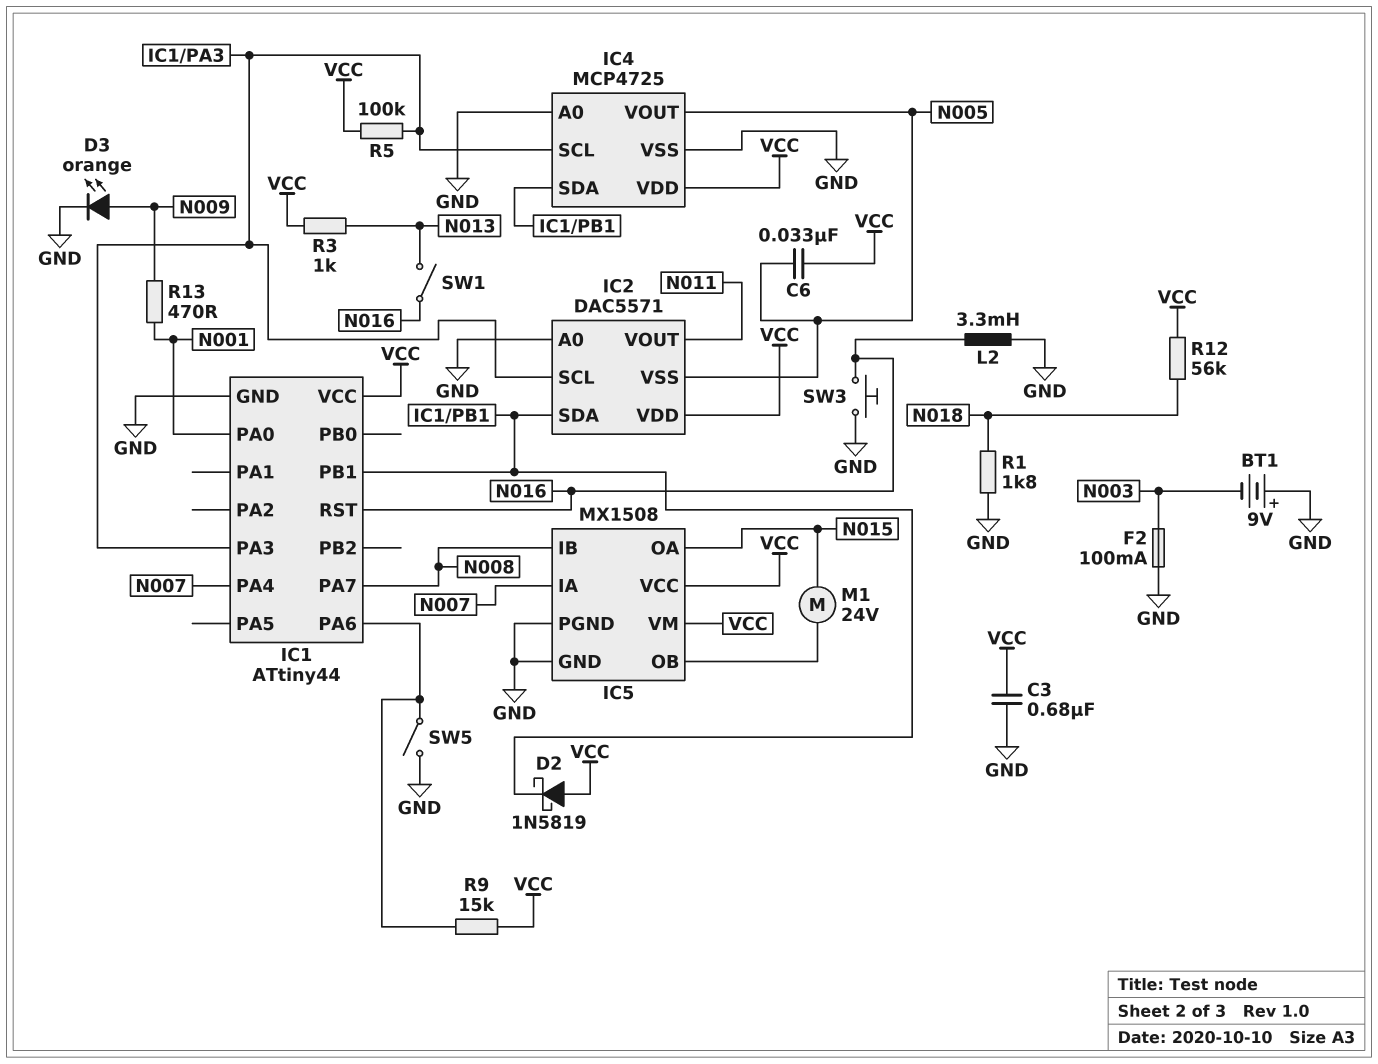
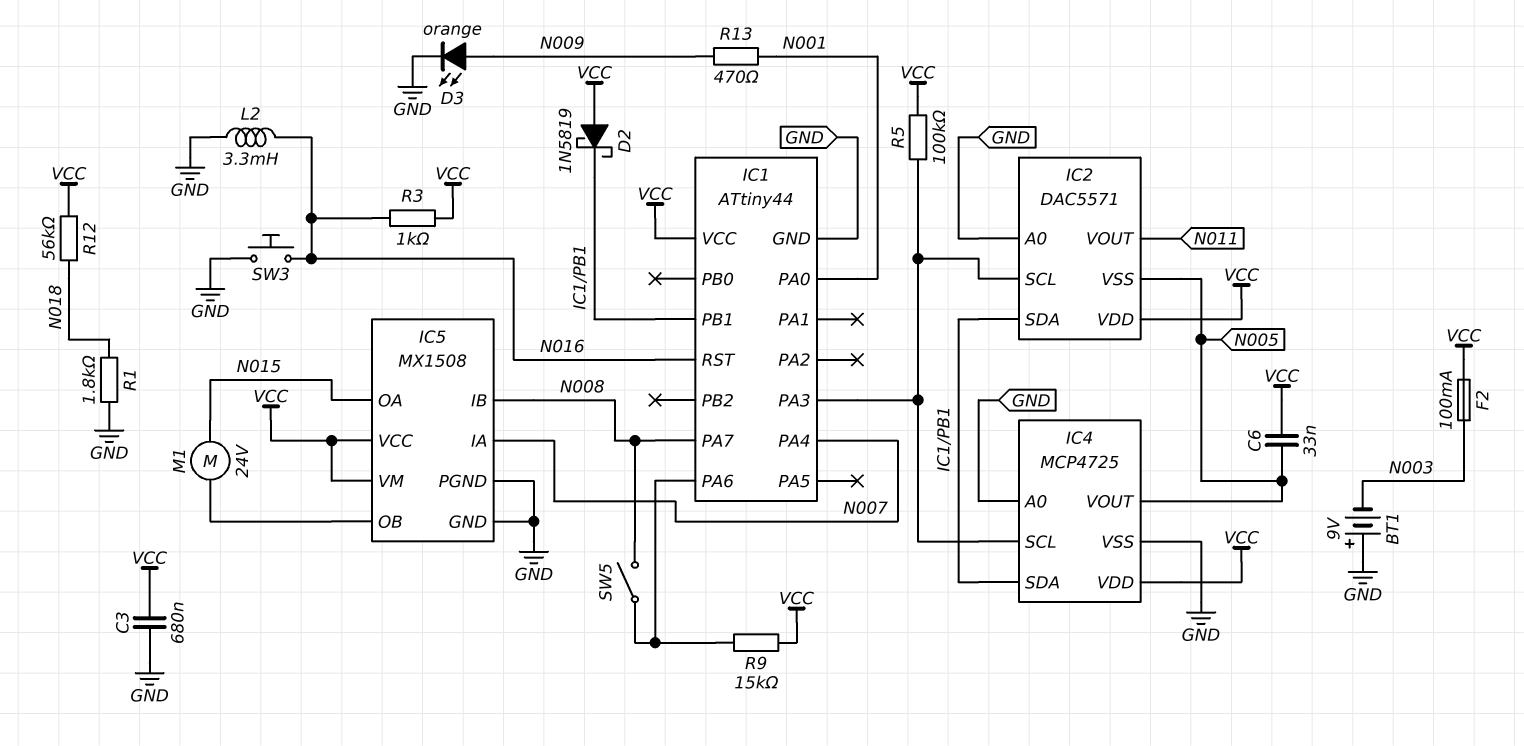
F2: 100mA (GND, N003) -> 100mA (N003, VCC)
R3: 1k (N013, VCC) -> 1k (N016, VCC)
SW1: switch (N013, N016) -> none
SW5: switch (GND, IC1/PA6) -> switch (IC1/PA6, N008)

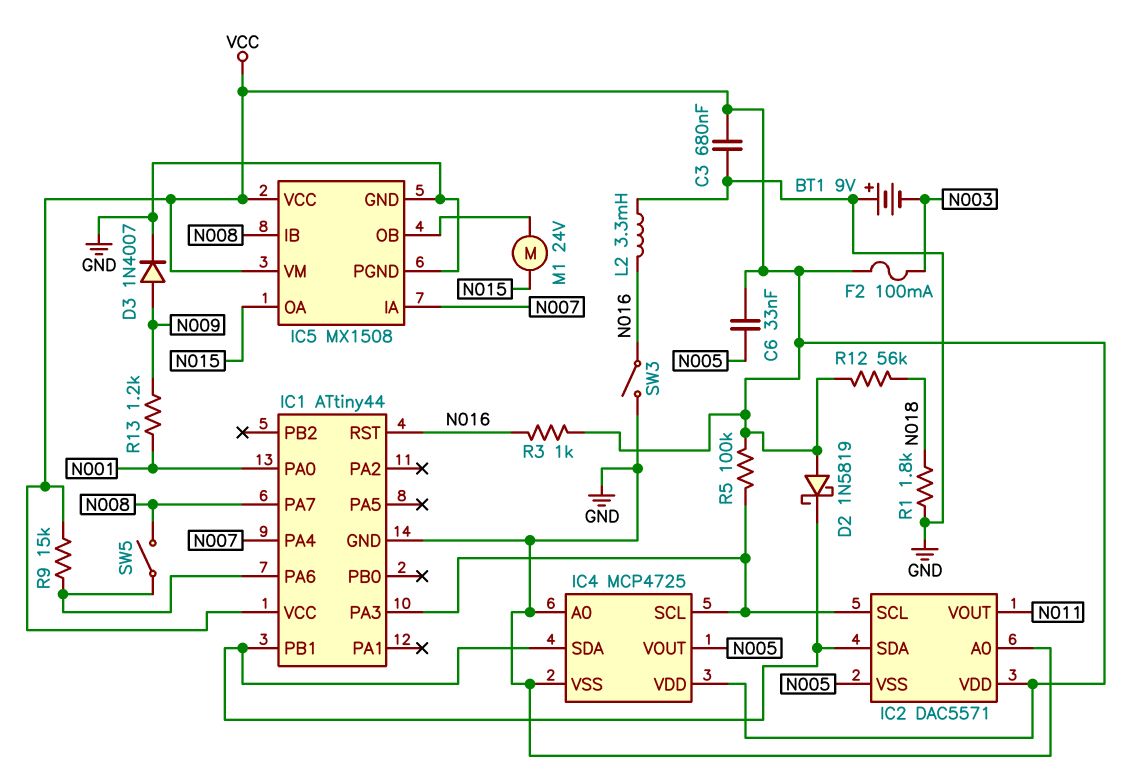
D3: LED orange (A N009, K GND) -> diode 1N4007 (A N009, K GND)
R13: 470 (N001, N009) -> 1.2k (N001, N009)
SW3: button (GND, N016) -> switch (GND, N016)

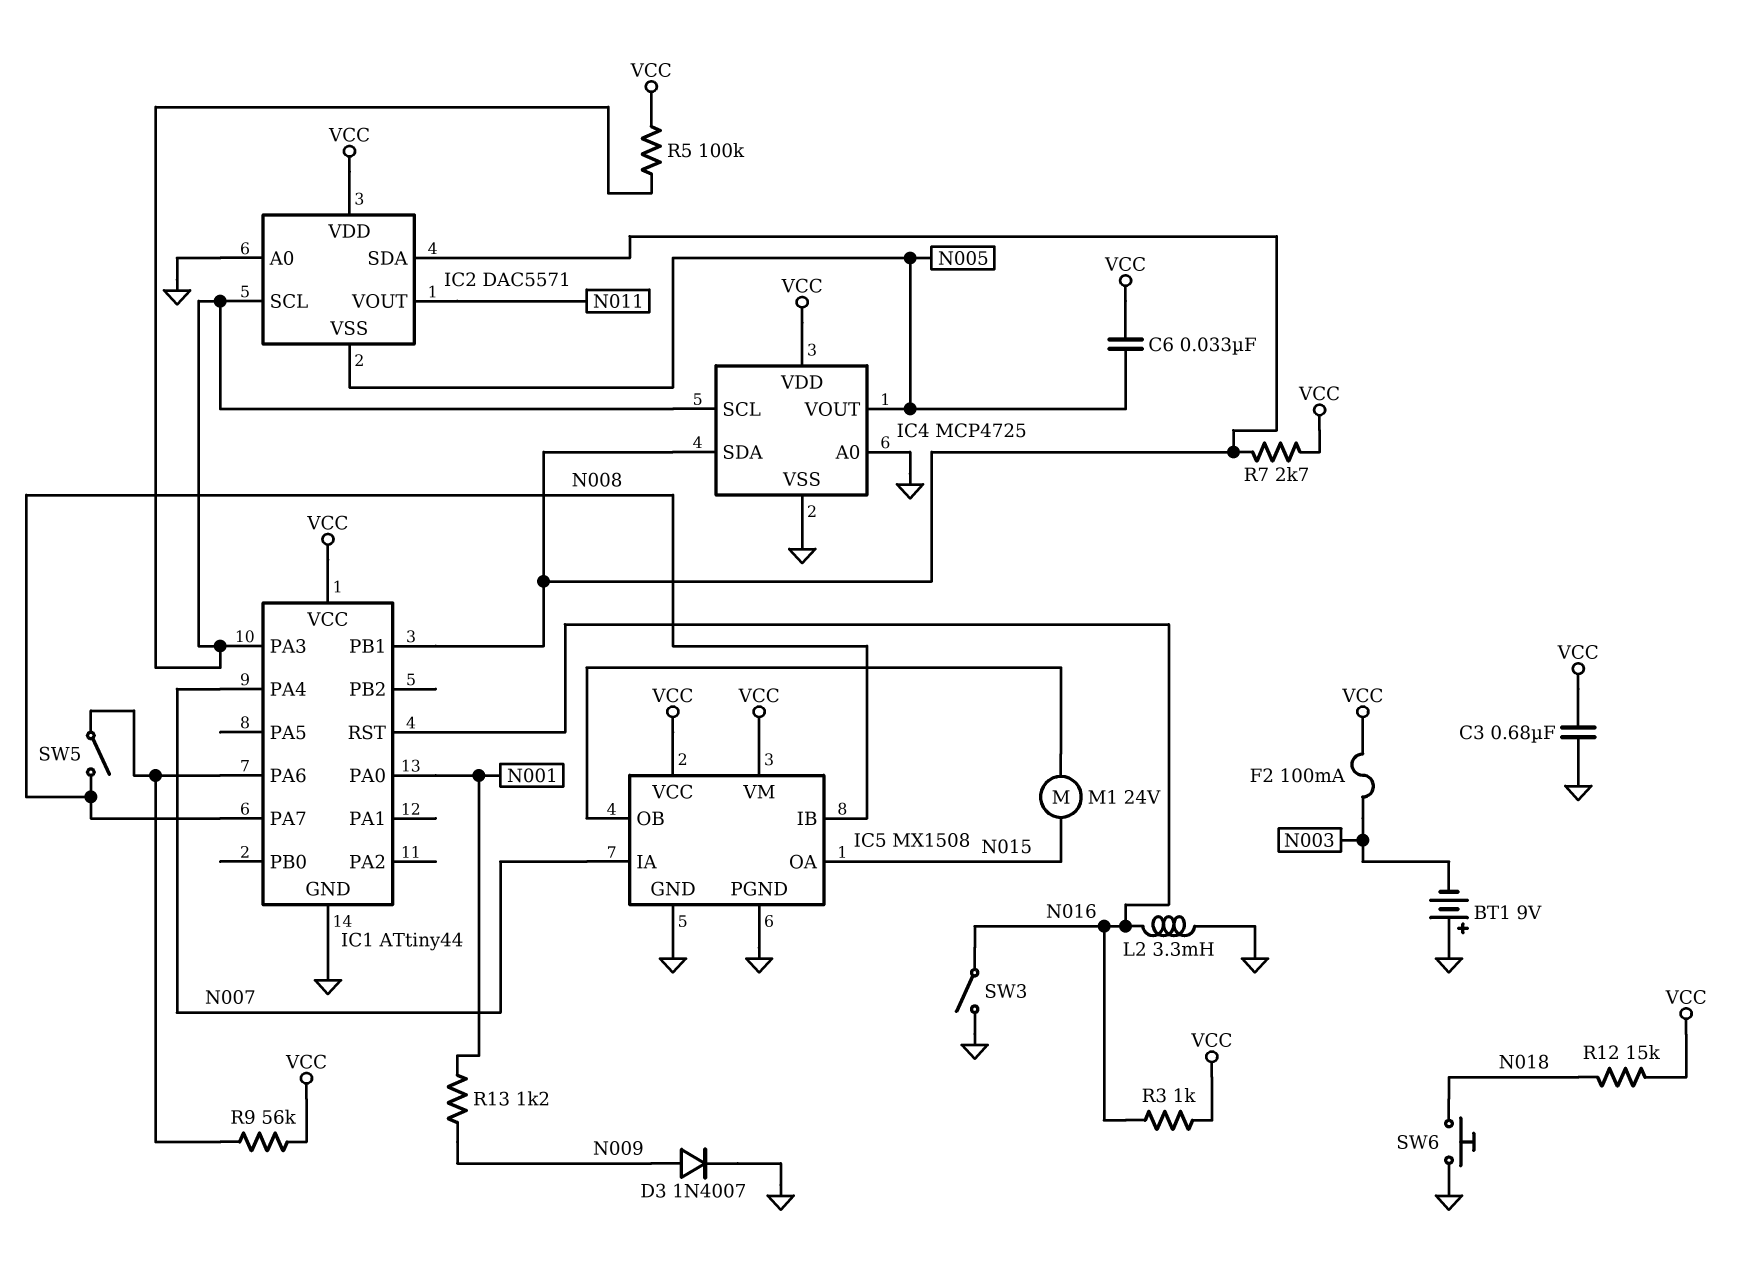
D2: schottky 1N5819 (A VCC, K IC1/PB1) -> none
R1: 1.8k (GND, N018) -> none
R7: none -> 2.7k (IC1/PB1, VCC)
R9: 15k (IC1/PA6, VCC) -> 56k (IC1/PA6, VCC)
R12: 56k (N018, VCC) -> 15k (N018, VCC)
SW6: none -> button (GND, N018)

